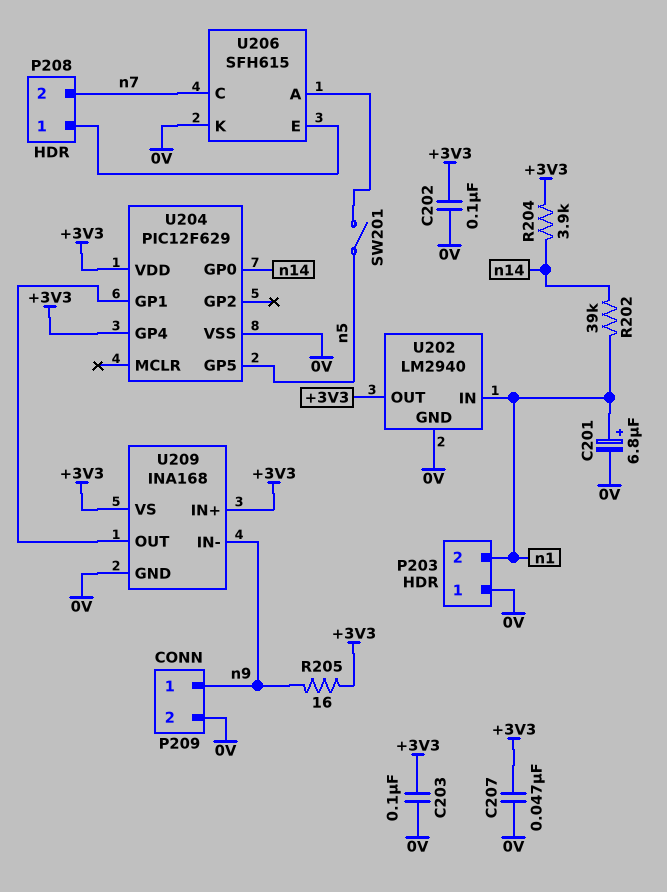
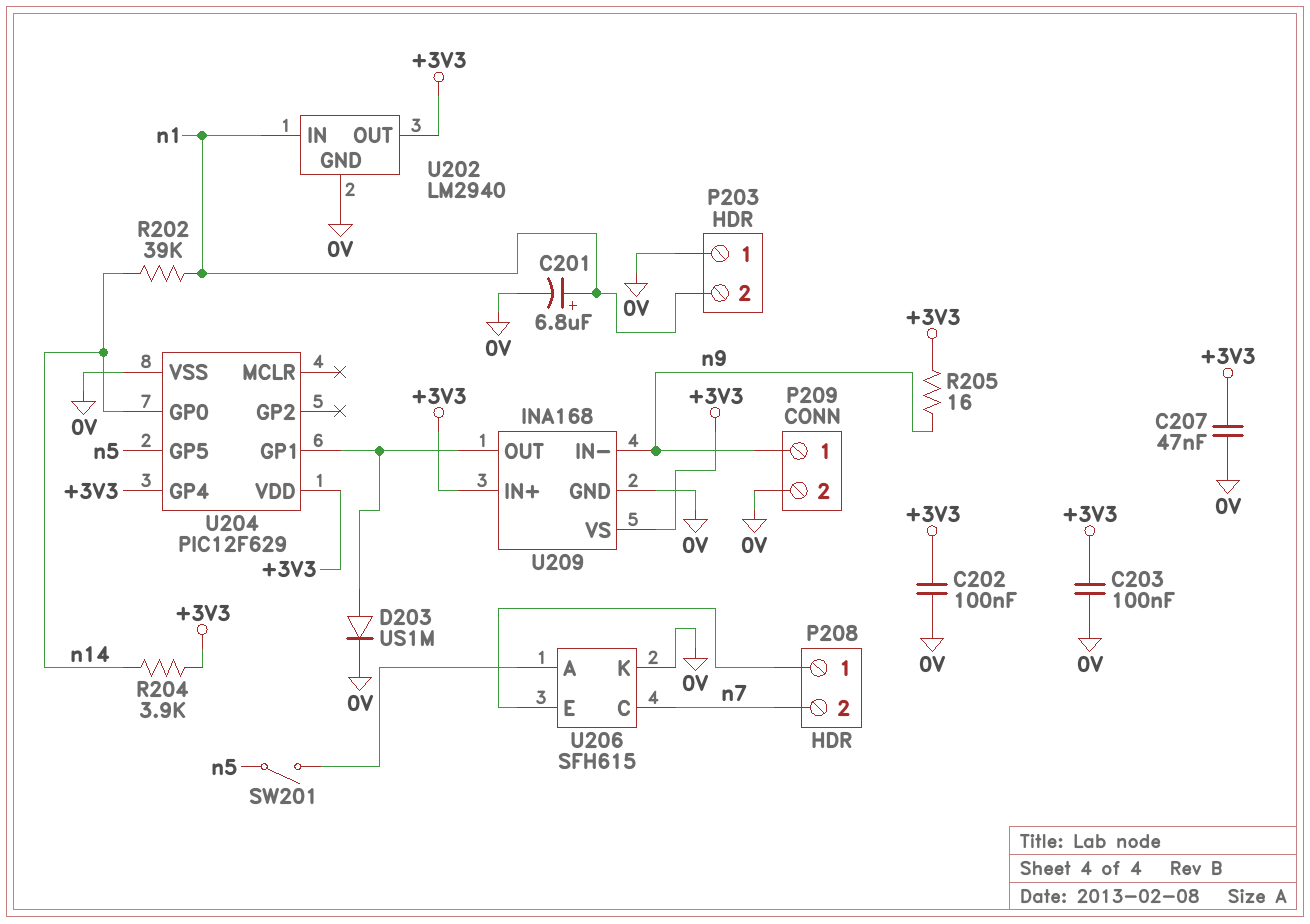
D203: none -> diode US1M (A U204/GP1, K 0V)

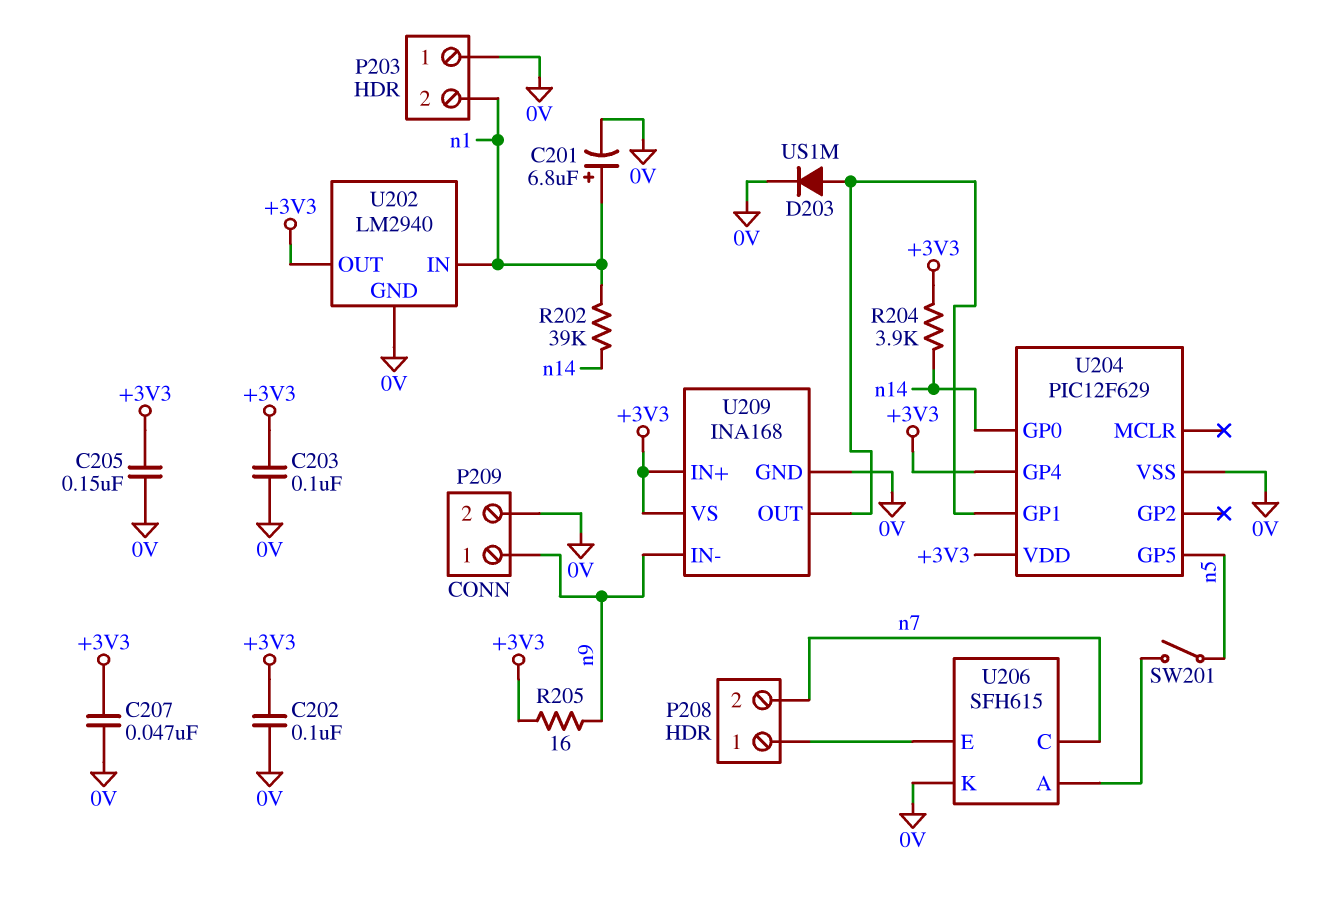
C205: none -> 150nF (+3V3, 0V)

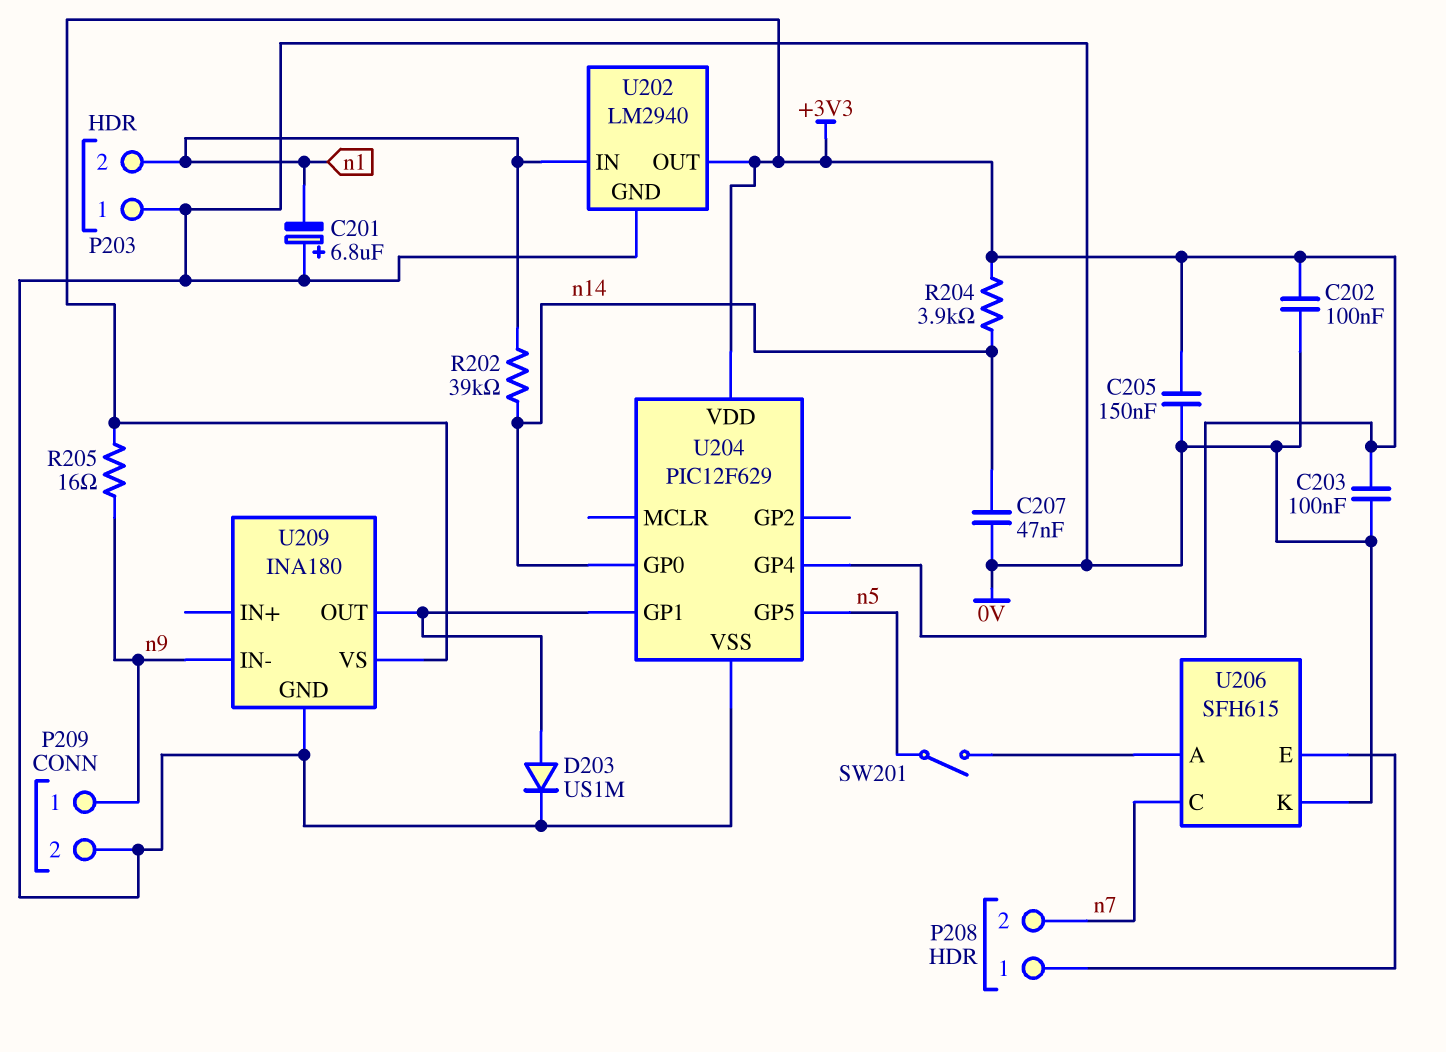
C201: 6.8uF (plus n1, minus 0V) -> 6.8uF (plus 0V, minus n1)
C207: 47nF (+3V3, 0V) -> 47nF (0V, n14)
U209: INA168 -> INA180
U209 pin IN+: +3V3 -> none

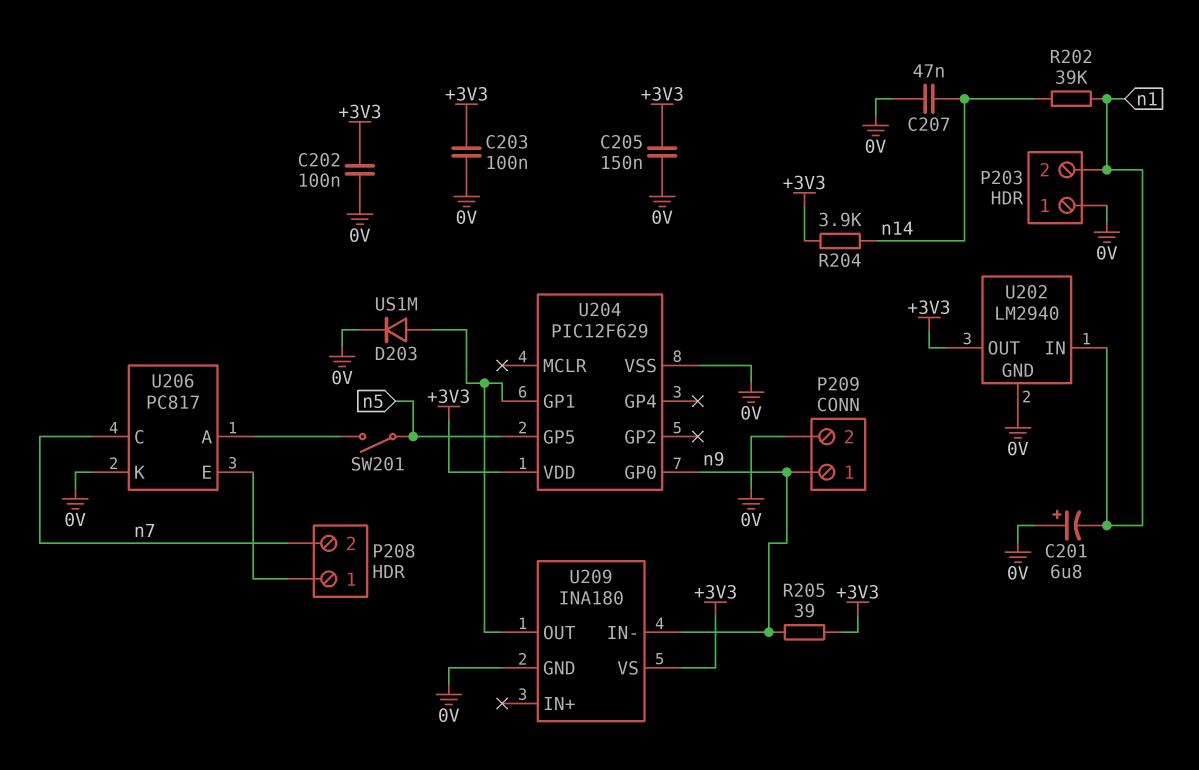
R205: 16 (+3V3, n9) -> 39 (+3V3, n9)
U204 pin GP0: n14 -> n9
U204 pin GP4: +3V3 -> none
U206: SFH615 -> PC817

